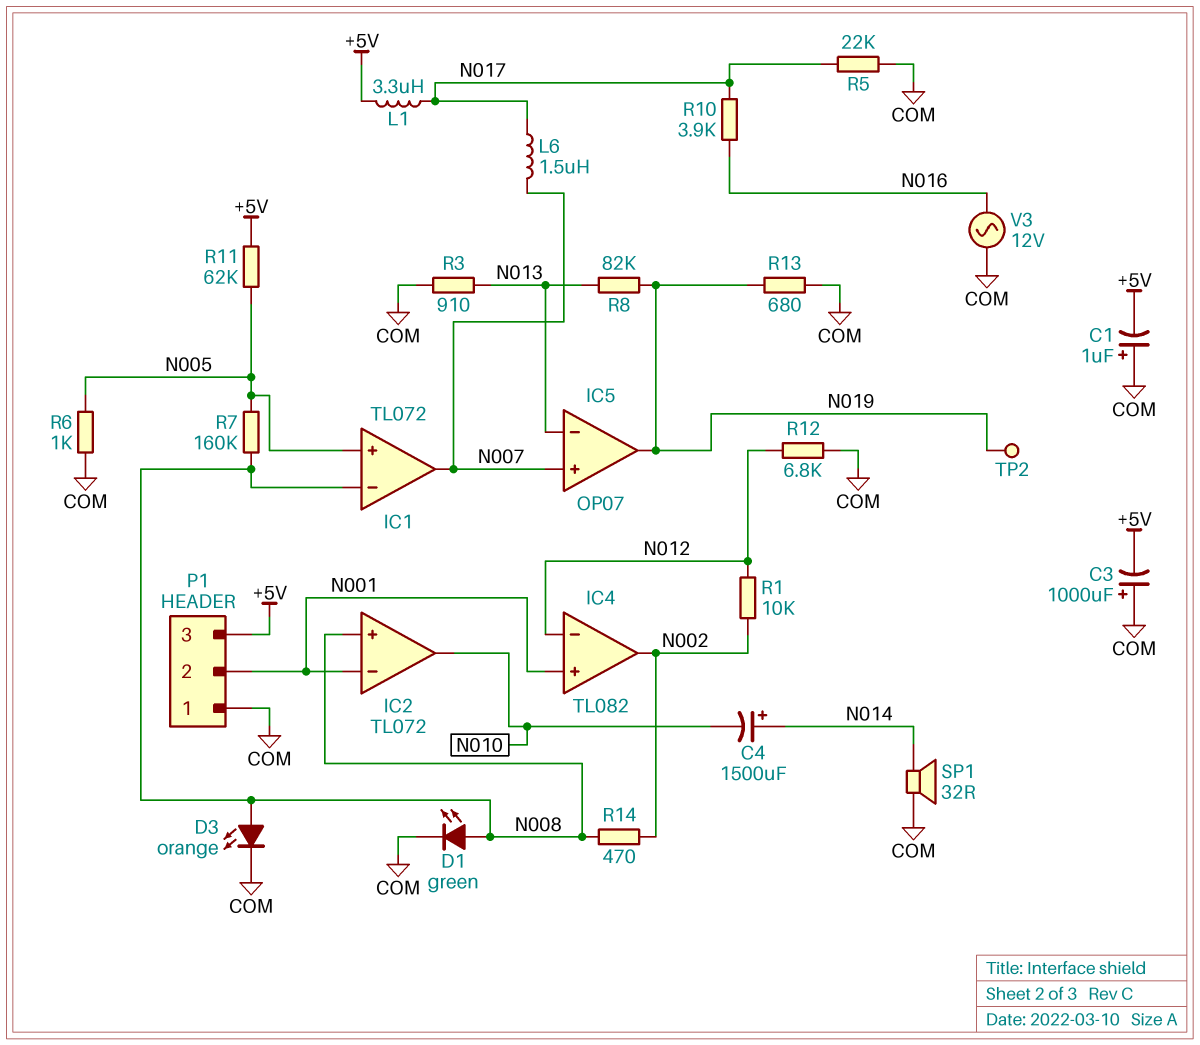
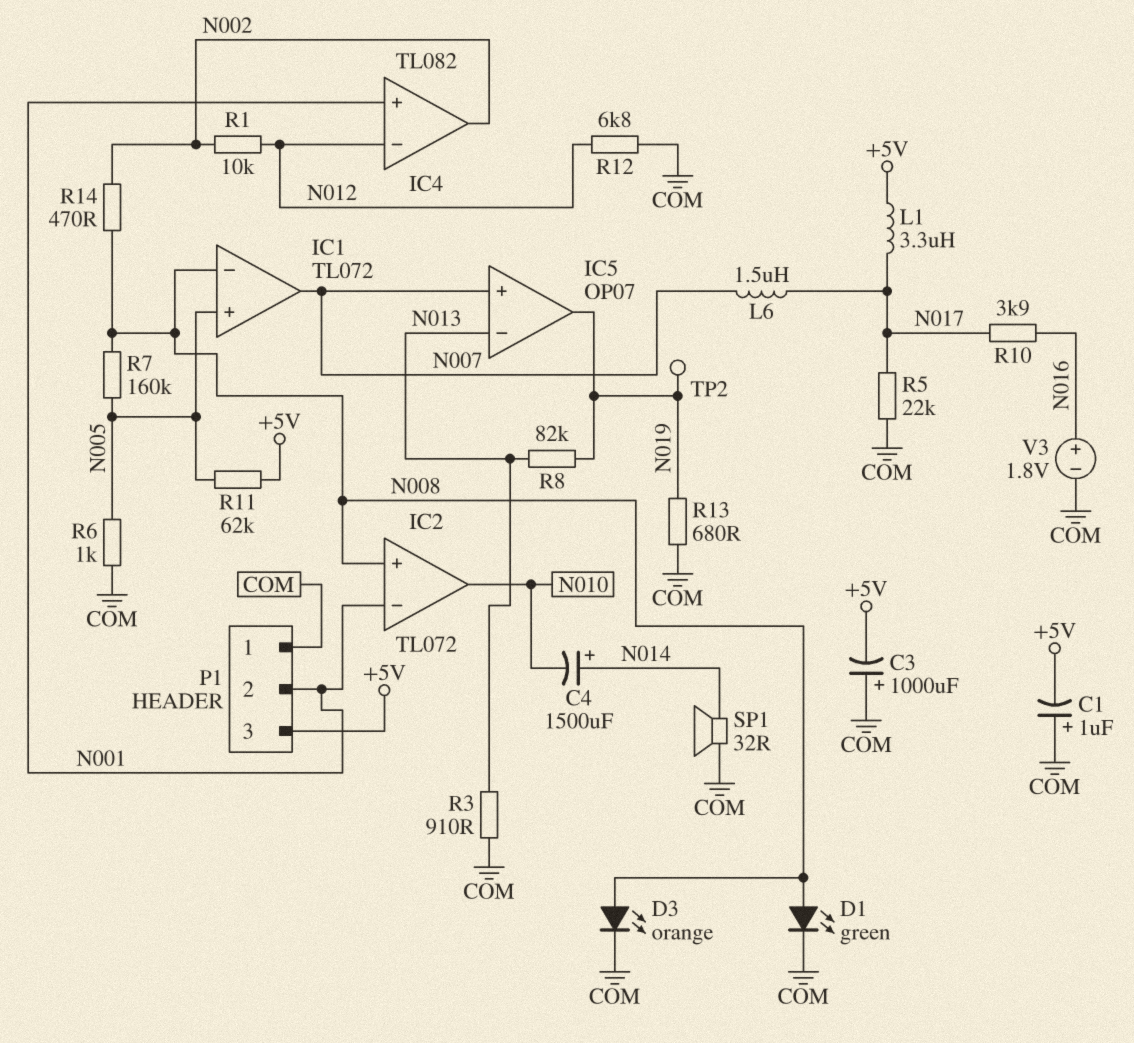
V3: AC 12V (COM, N016) -> 1.8V (plus N016, minus COM)

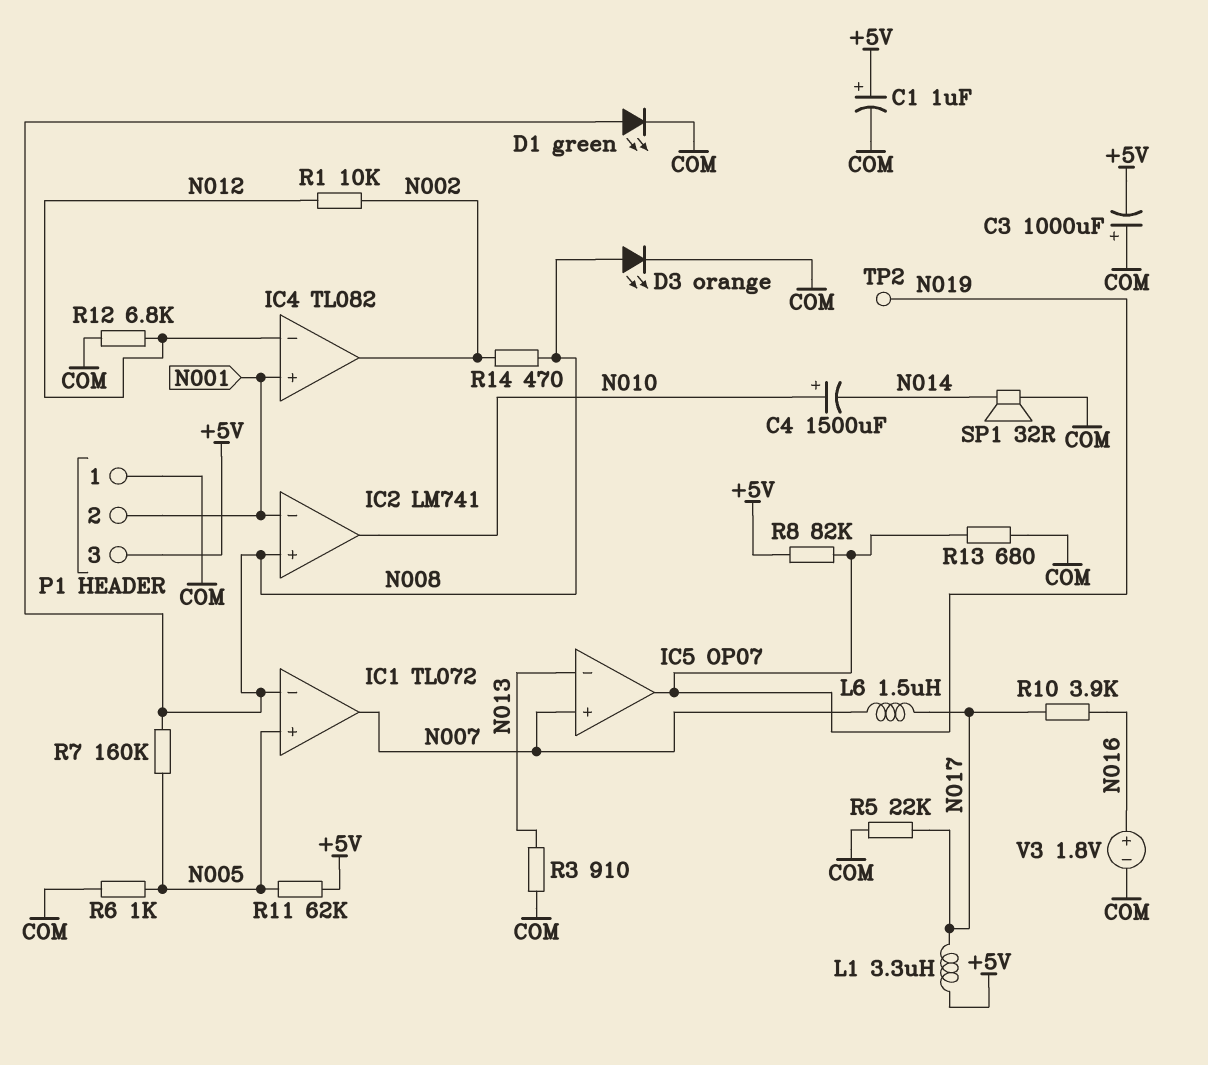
C1: 1uF (plus COM, minus +5V) -> 1uF (plus +5V, minus COM)
C4: 1500uF (plus N014, minus N010) -> 1500uF (plus N010, minus N014)
IC2: TL072 -> LM741
R8: 82k (N013, N019) -> 82k (+5V, N019)

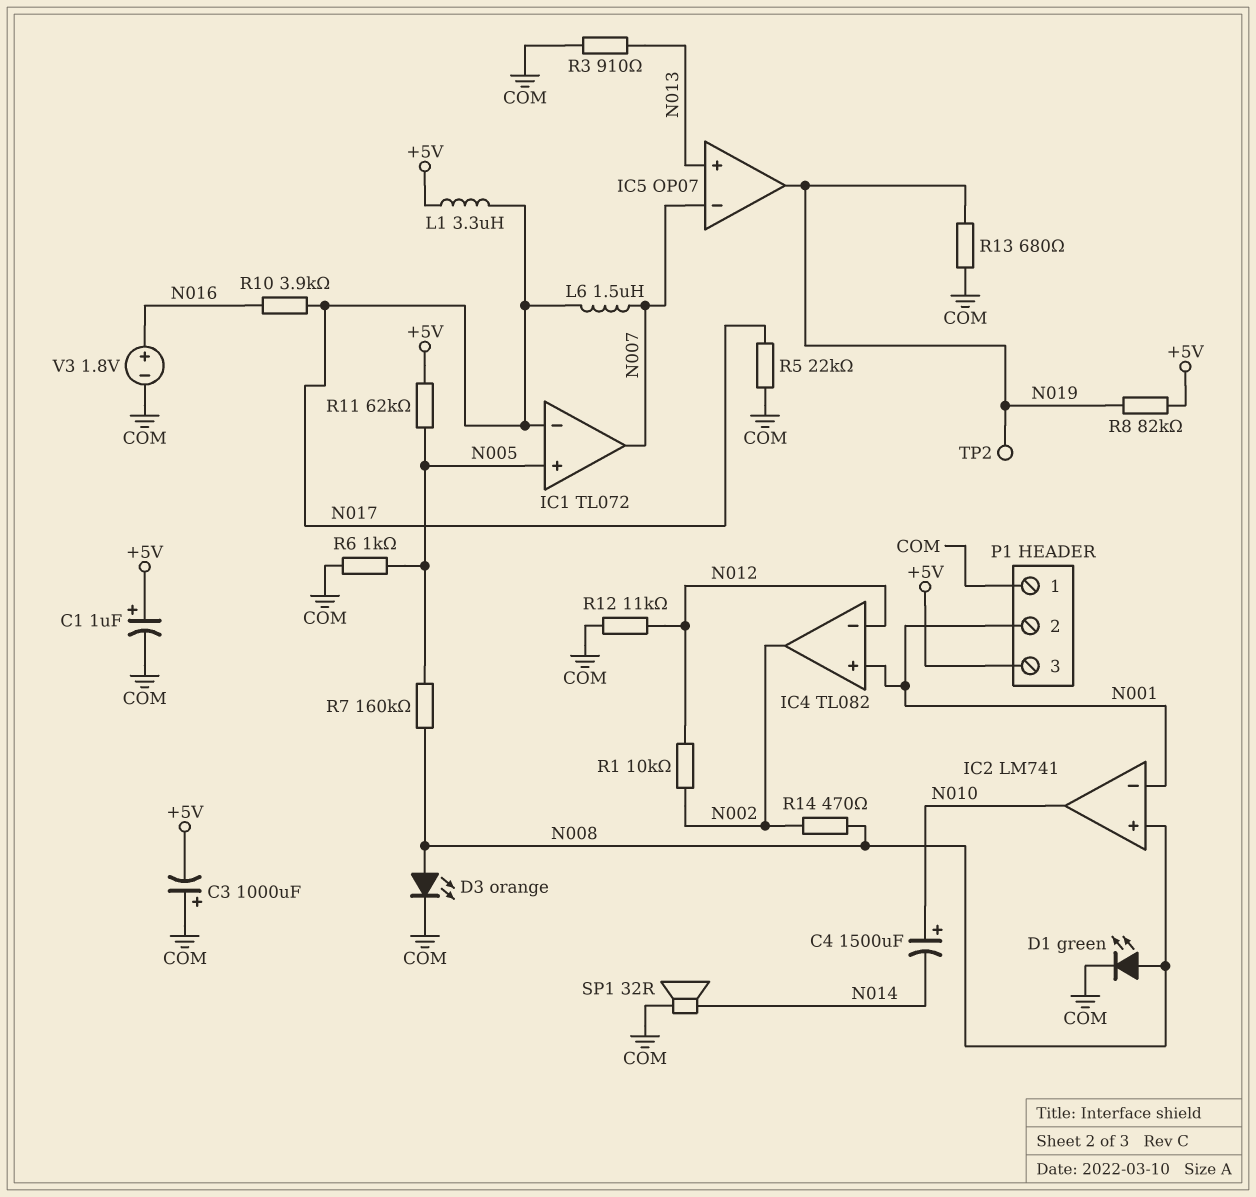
IC1 pin in-: N008 -> N017
IC5 pin in+: N007 -> N013
IC5 pin in-: N013 -> N007
R12: 6.8k (COM, N012) -> 11k (COM, N012)

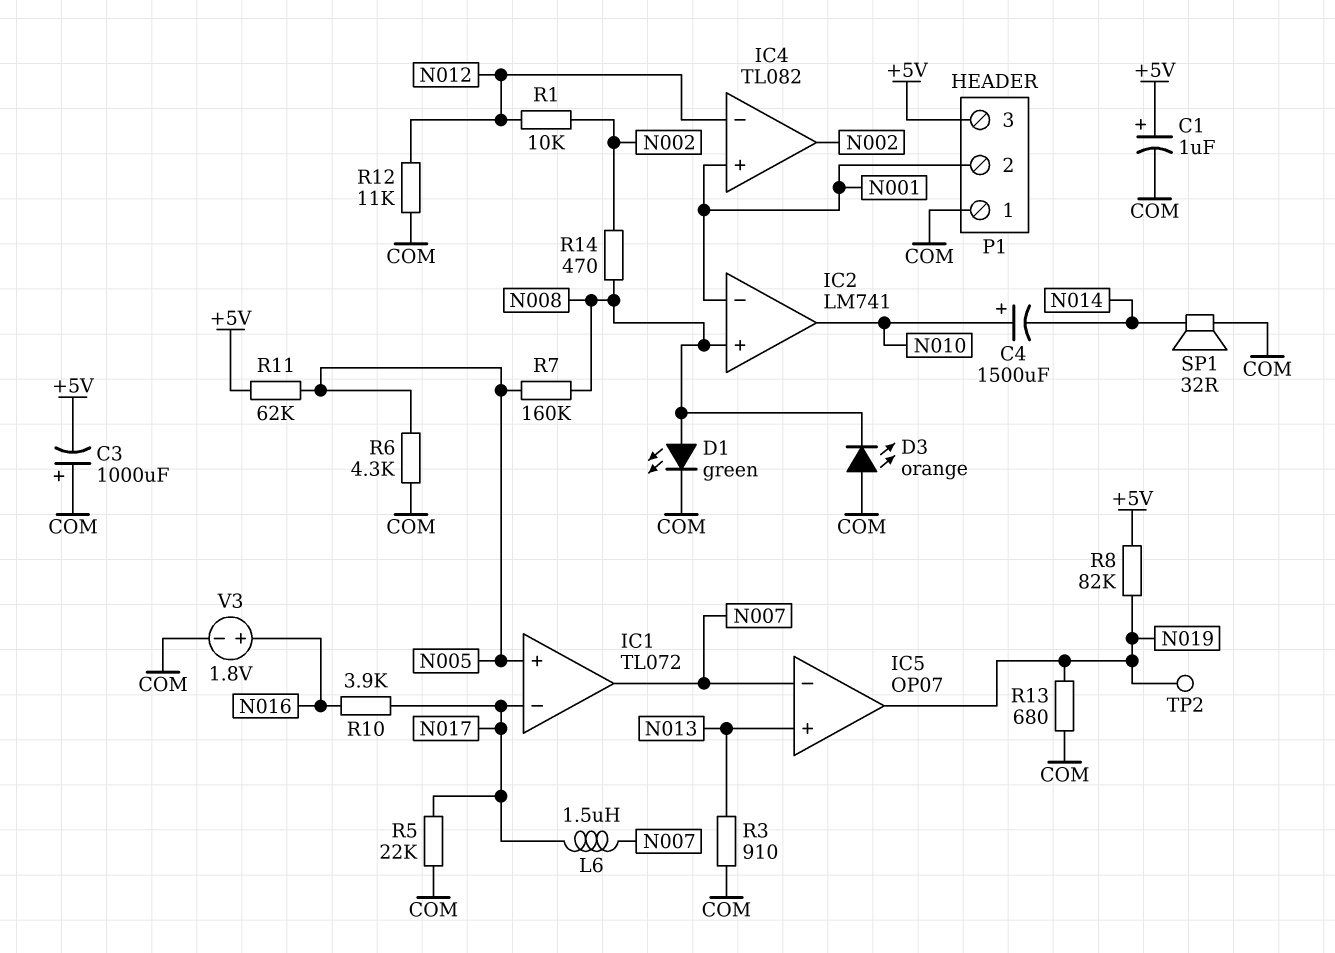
D3: LED orange (A N008, K COM) -> LED orange (A COM, K N008)
L1: 3.3uH (+5V, N017) -> none
R6: 1k (COM, N005) -> 4.3k (COM, N005)

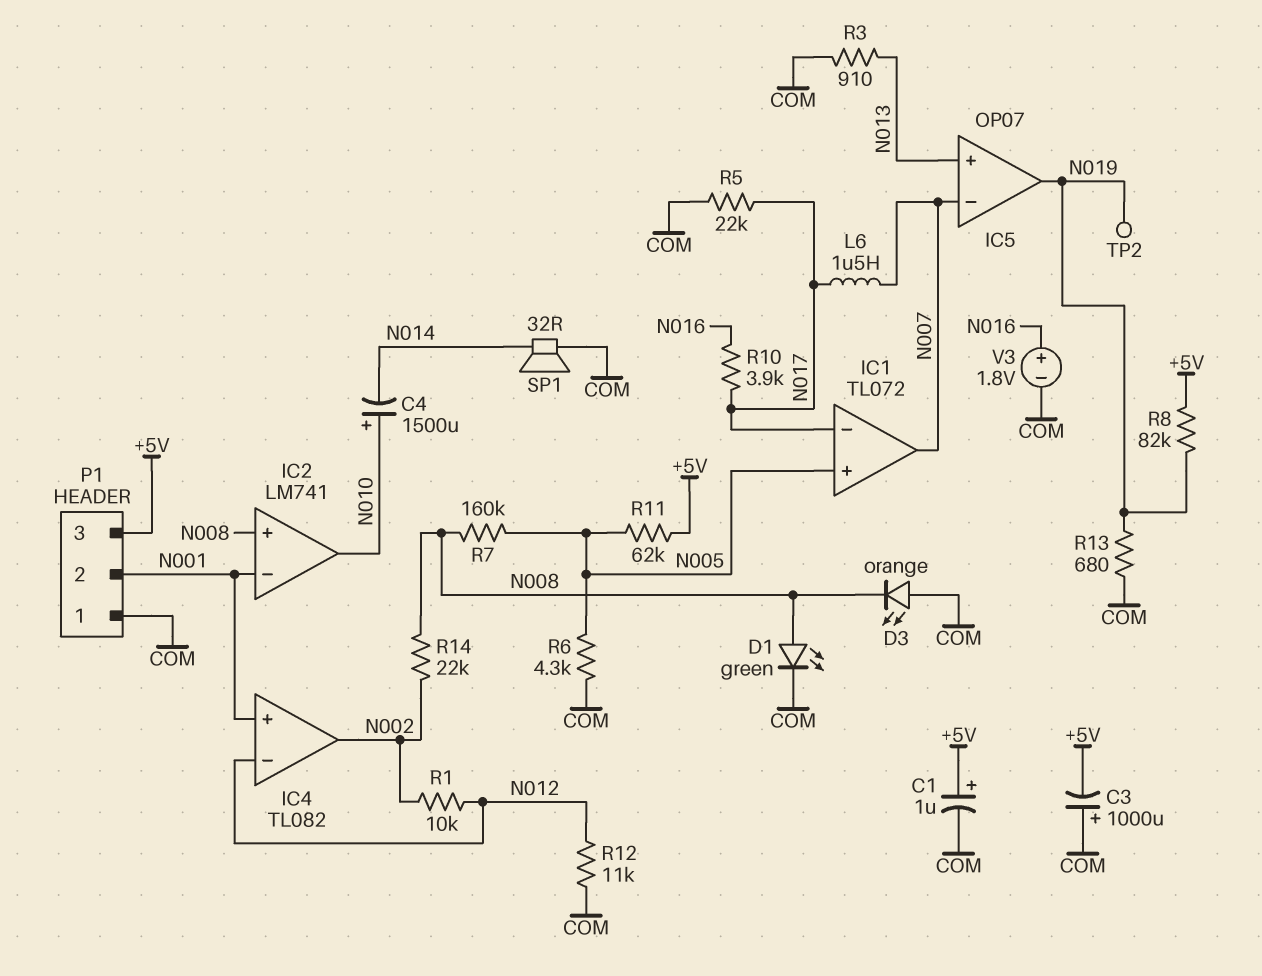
R14: 470 (N002, N008) -> 22k (N002, N008)

